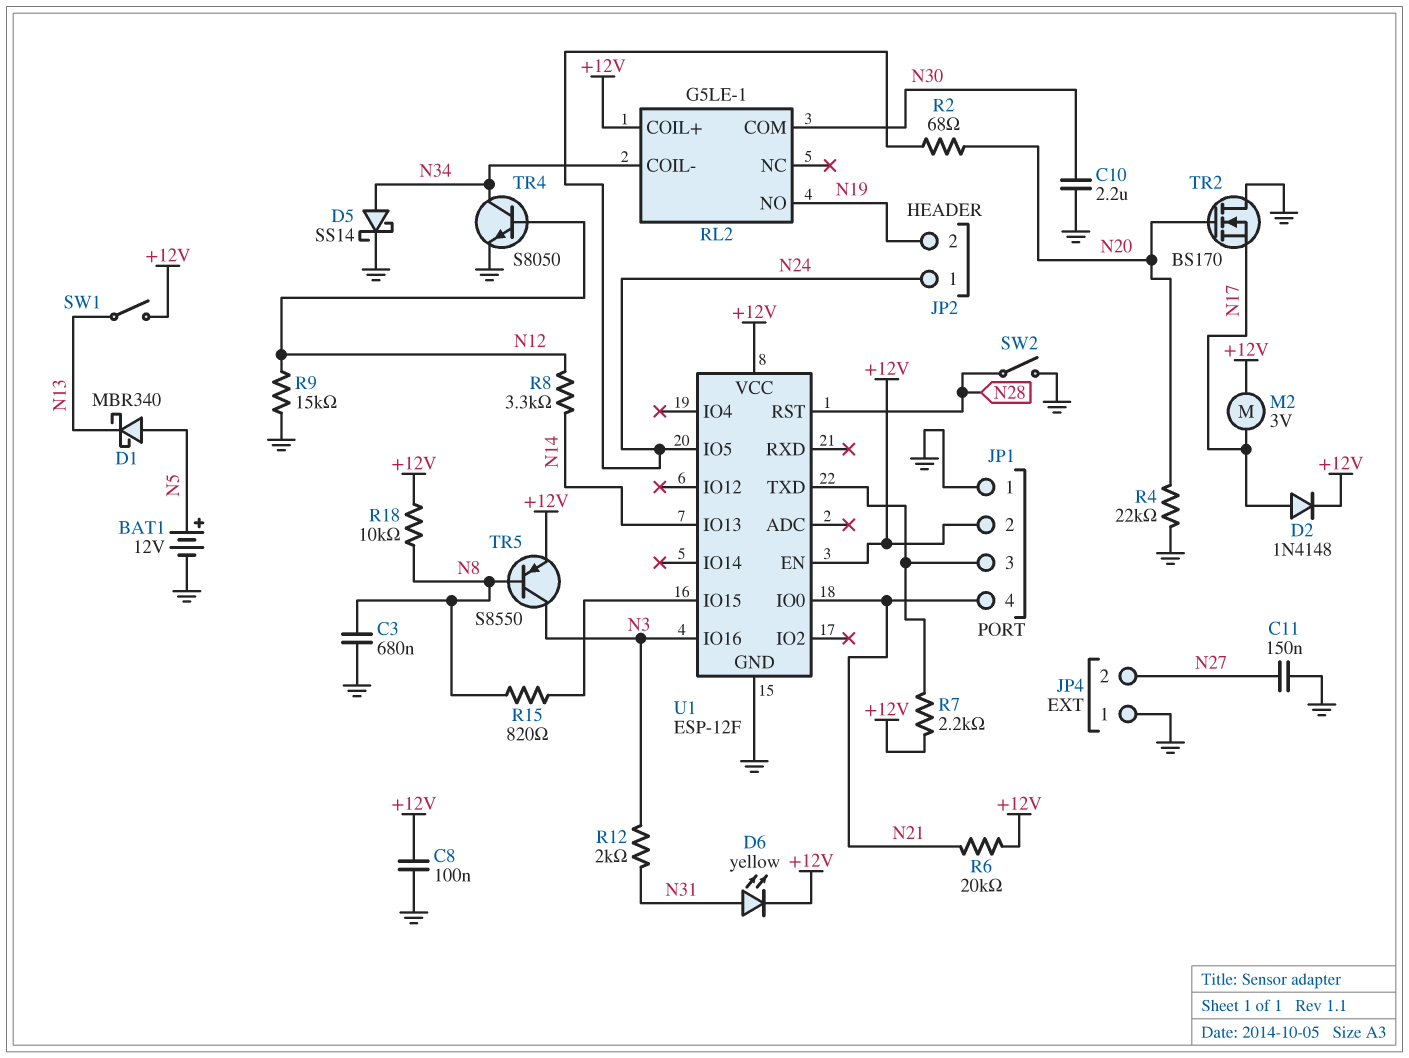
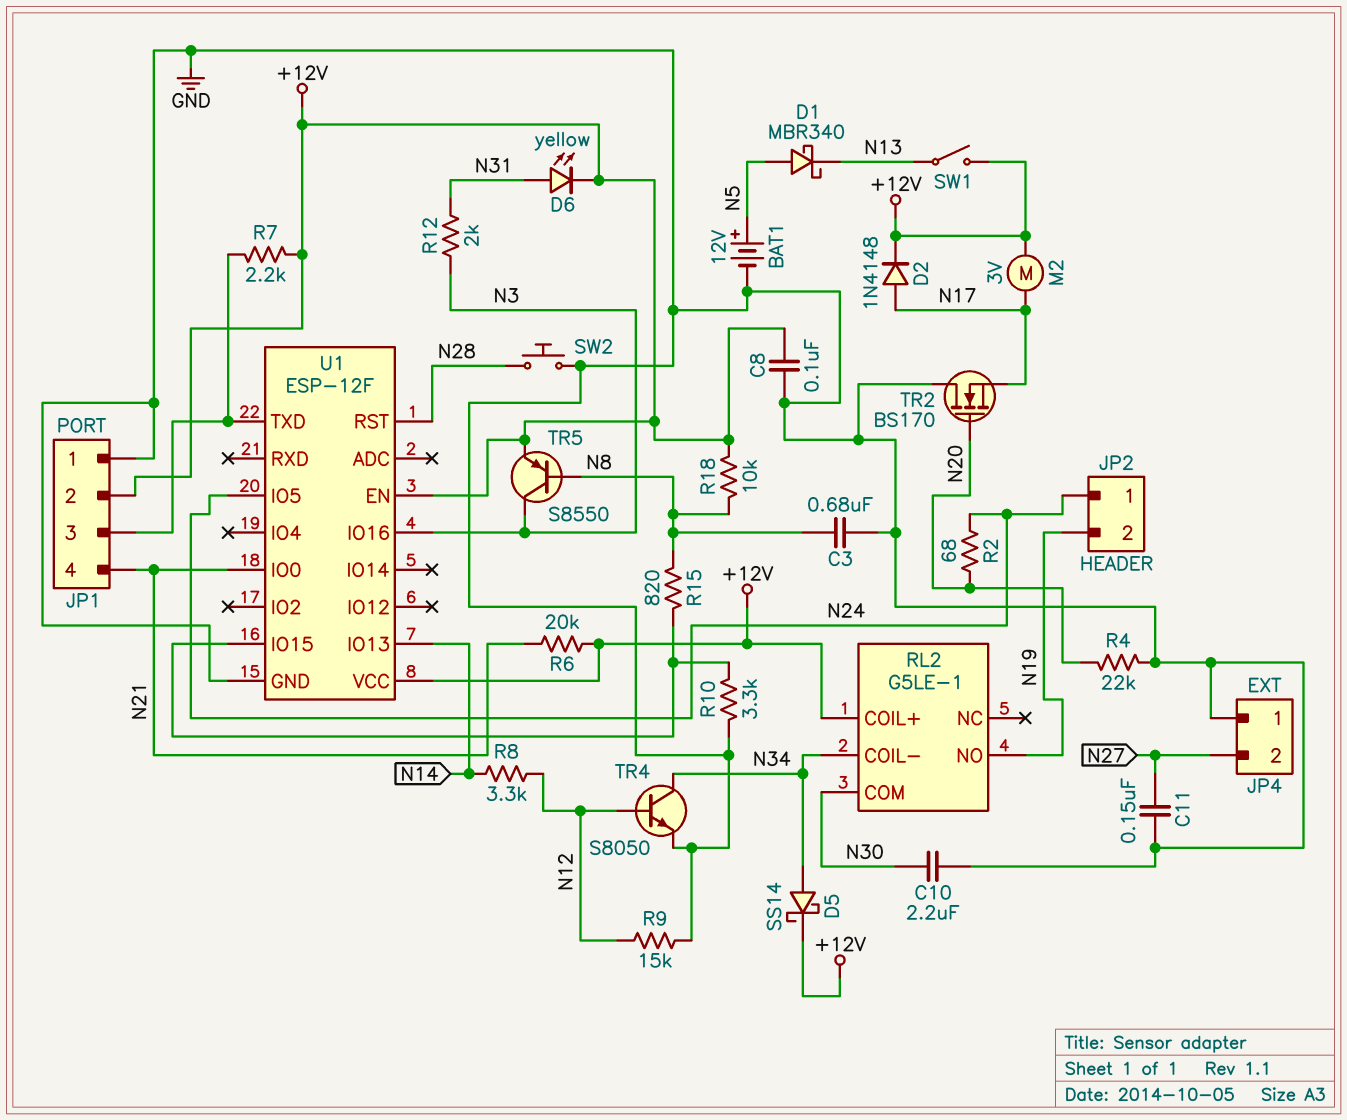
D5: schottky SS14 (A N34, K GND) -> schottky SS14 (A N34, K +12V)
R10: none -> 3.3k (GND, U1/IO15)
SW2: switch (GND, N28) -> button (GND, N28)

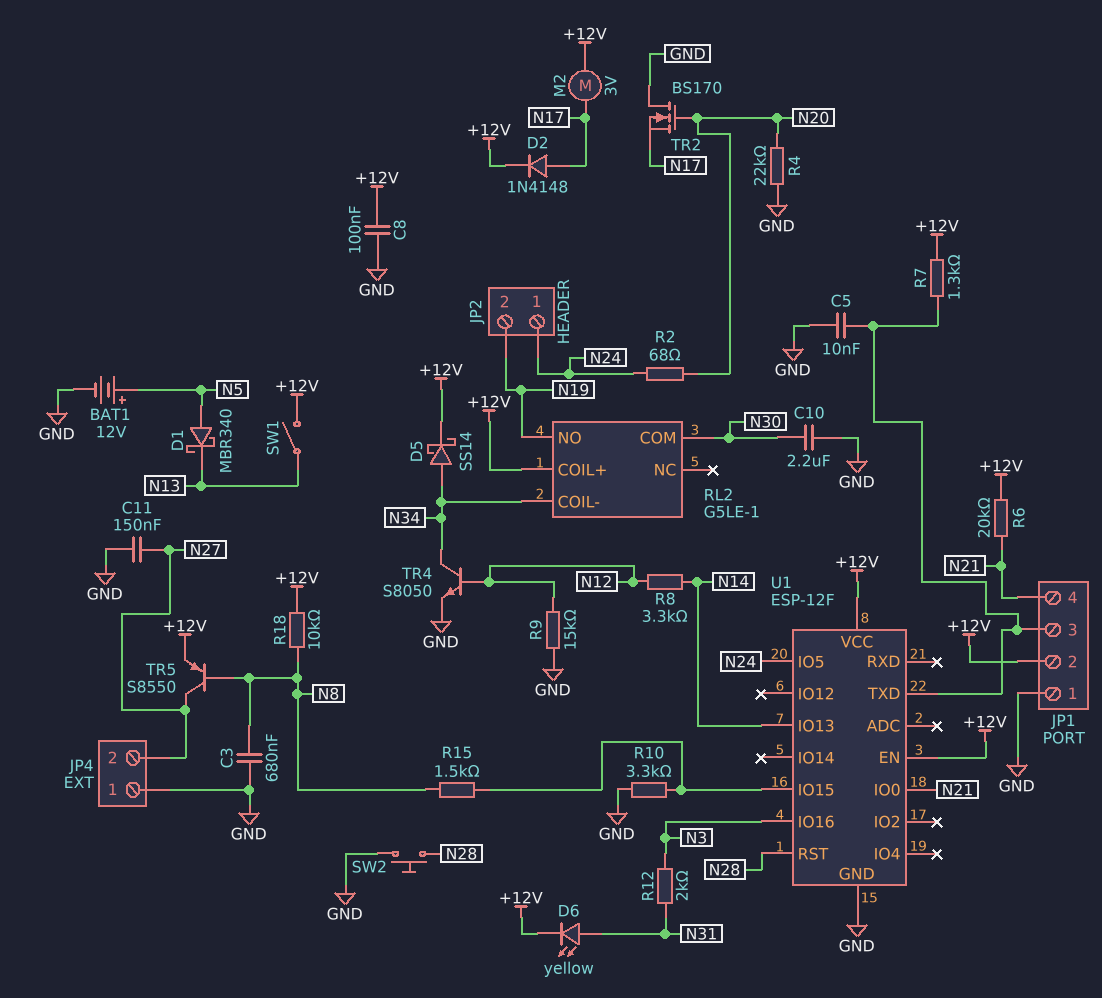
C5: none -> 10nF (GND, JP1/3)
R7: 2.2k (+12V, JP1/3) -> 1.3k (+12V, JP1/3)
R15: 820 (N8, U1/IO15) -> 1.5k (N8, U1/IO15)
TR5: PNP S8550 (B N8, C N3, E +12V) -> PNP S8550 (B N8, C N27, E +12V)

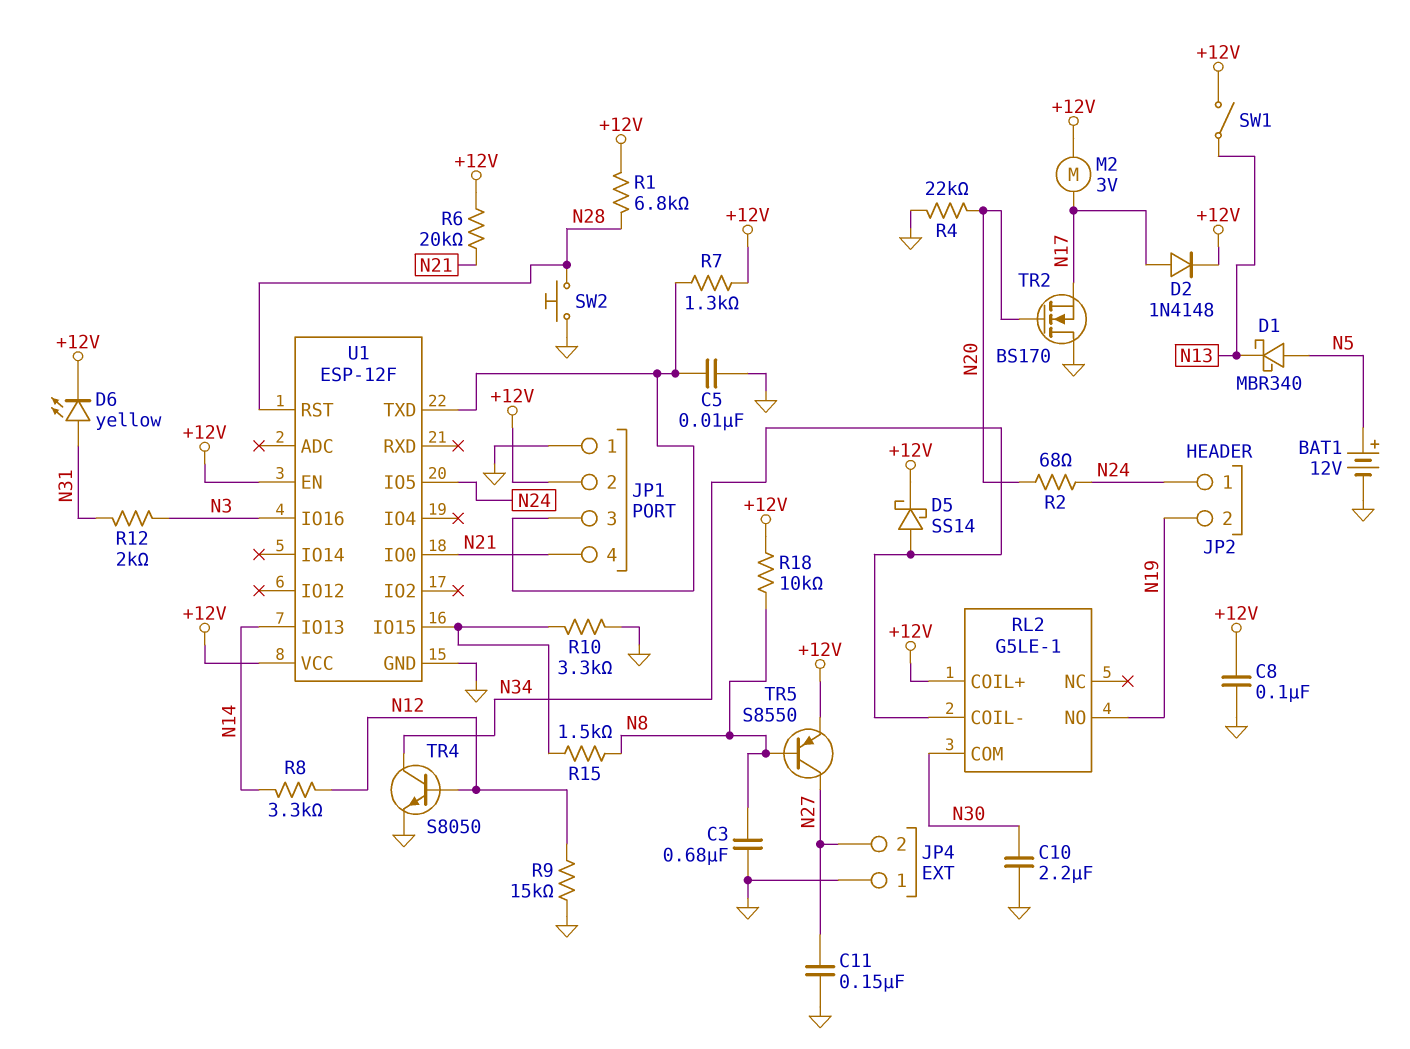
R1: none -> 6.8k (+12V, N28)

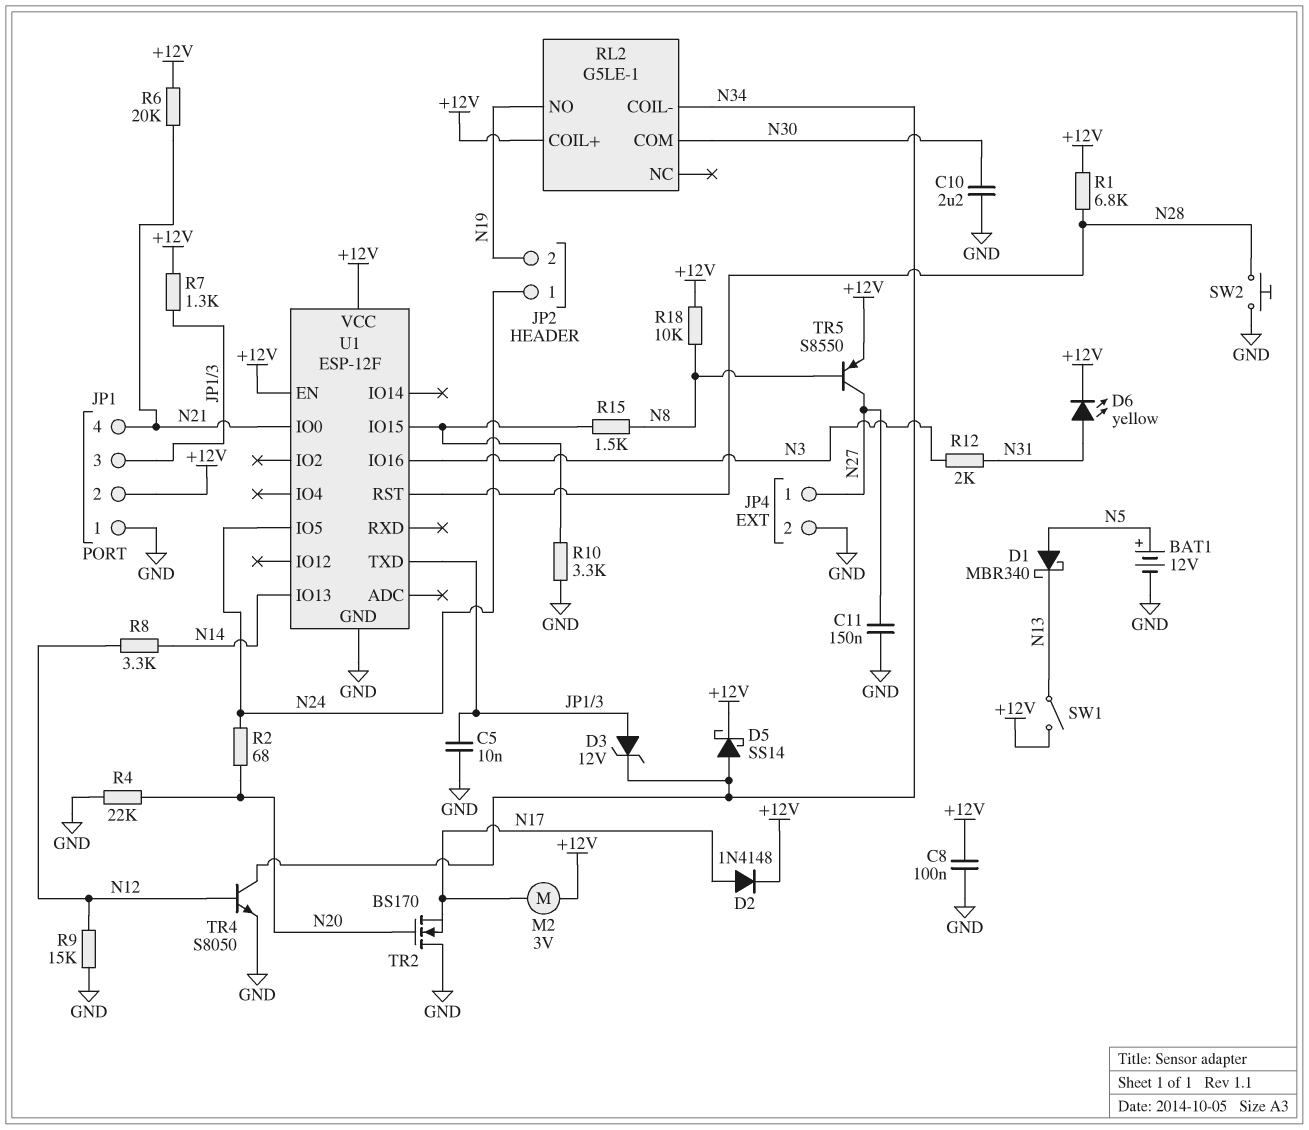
C3: 680nF (GND, N8) -> none
D3: none -> zener 12V (A JP1/3, K N34)
JP4 pin 1: GND -> N27
JP4 pin 2: N27 -> GND

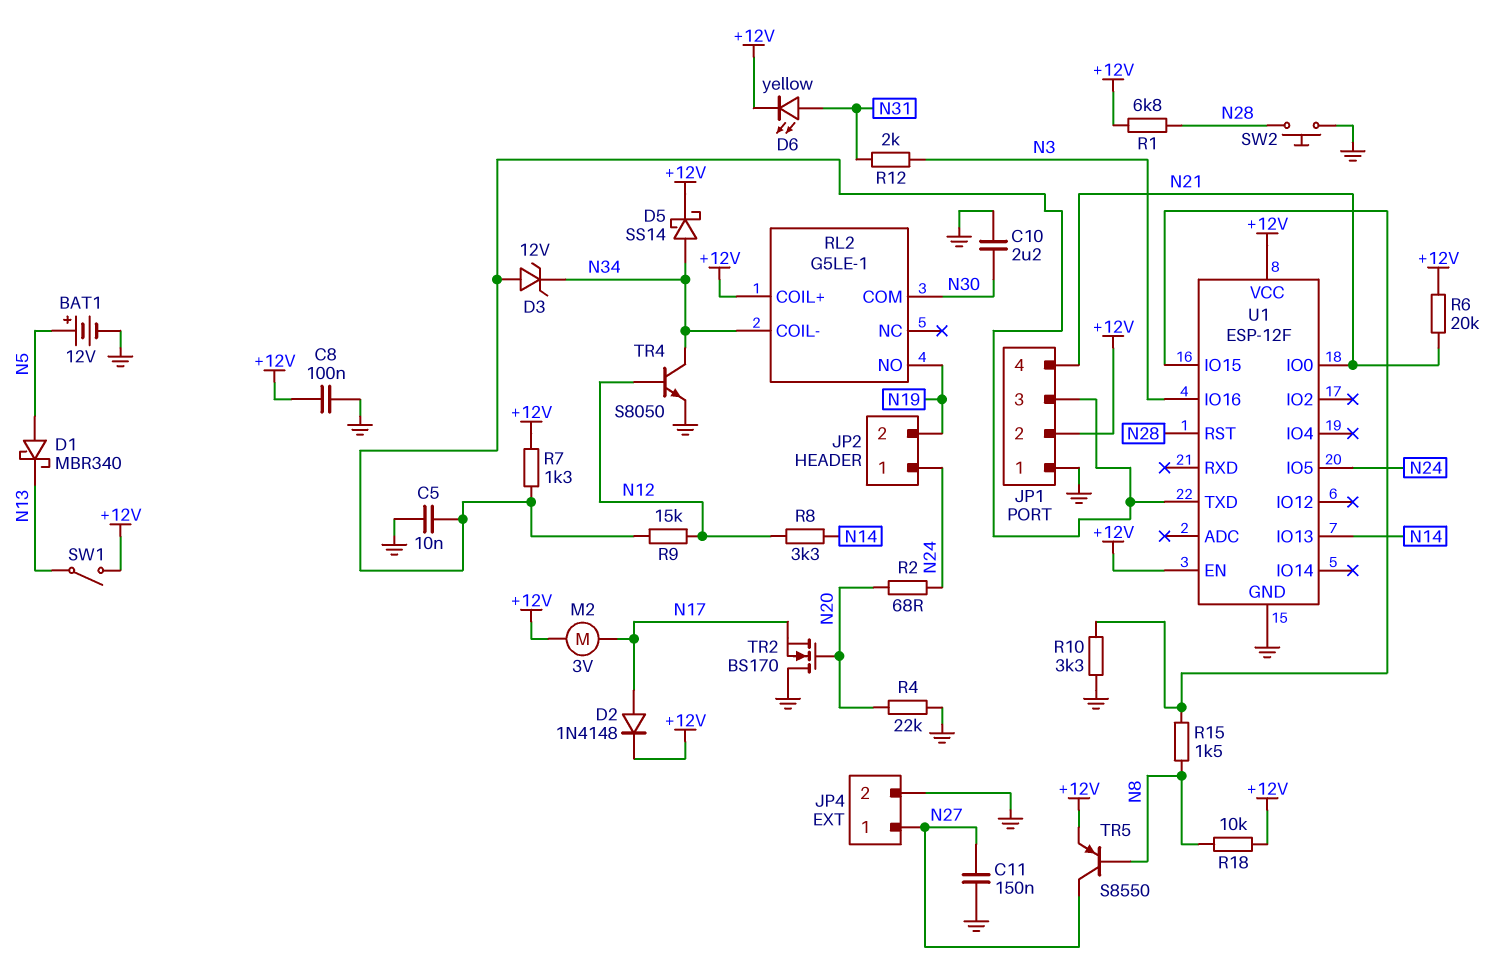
R9: 15k (GND, N12) -> 15k (JP1/3, N12)

